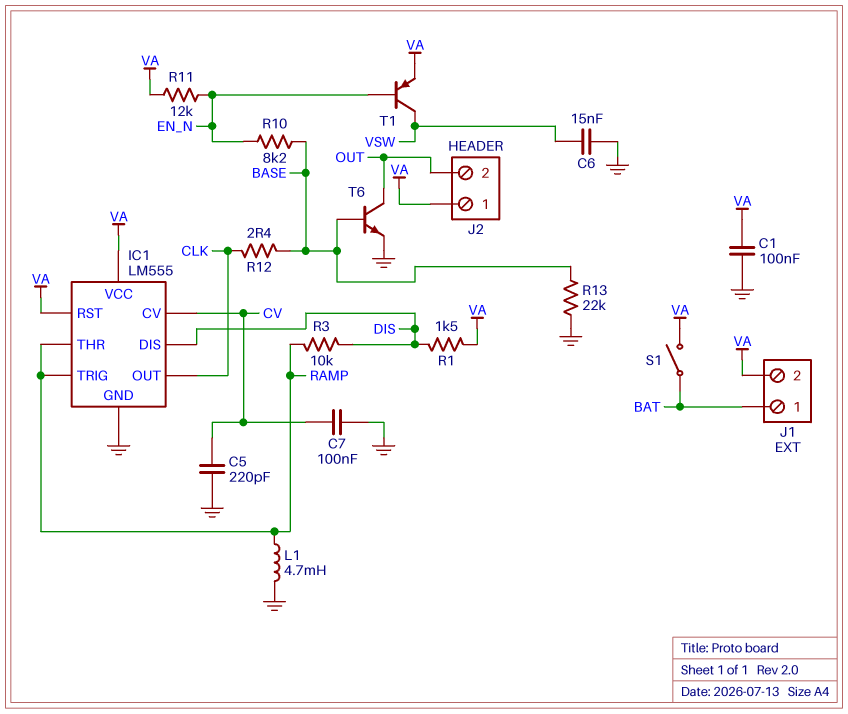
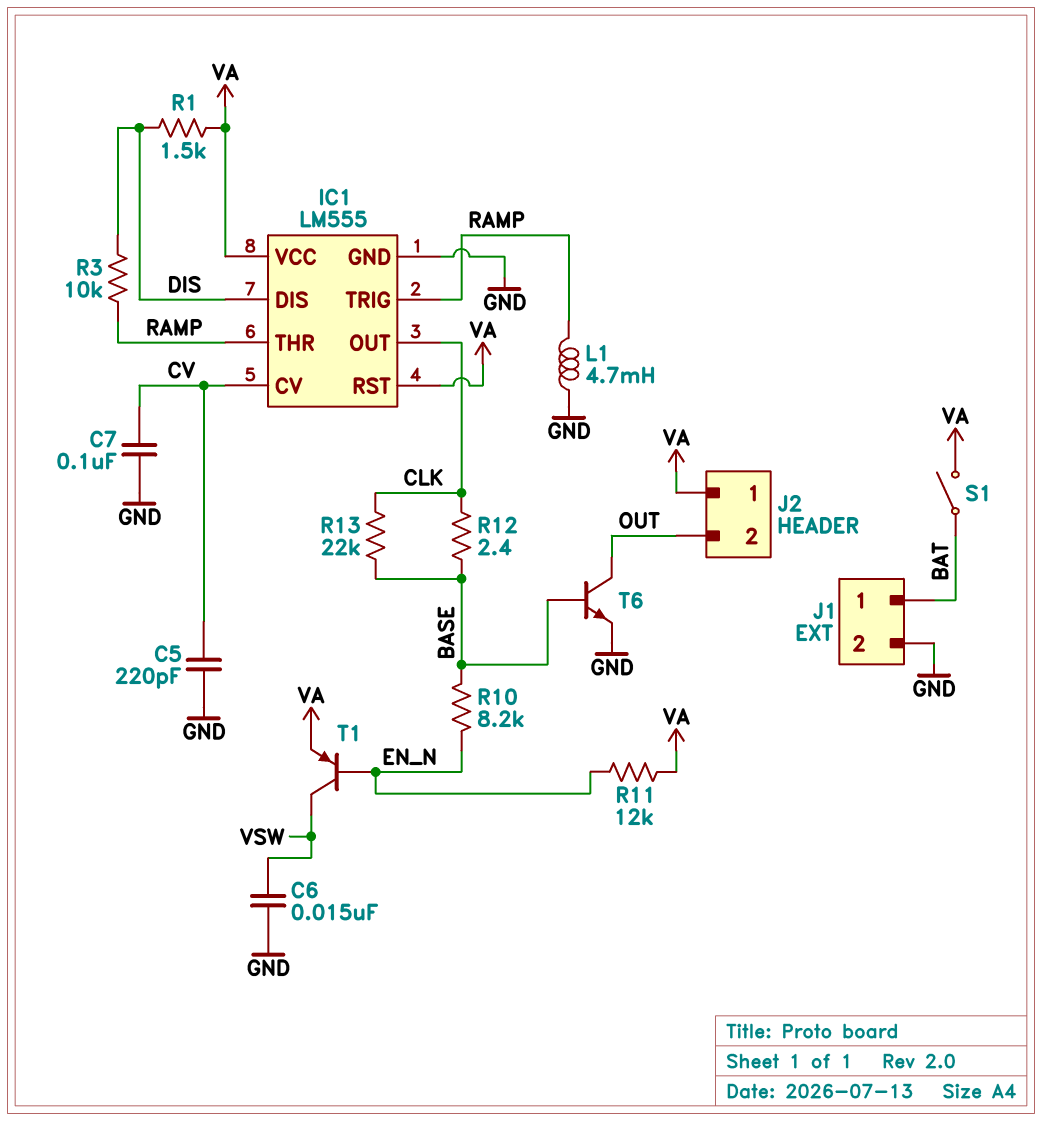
C1: 100nF (GND, VA) -> none
J1 pin 2: VA -> GND
R13: 22k (BASE, GND) -> 22k (BASE, CLK)

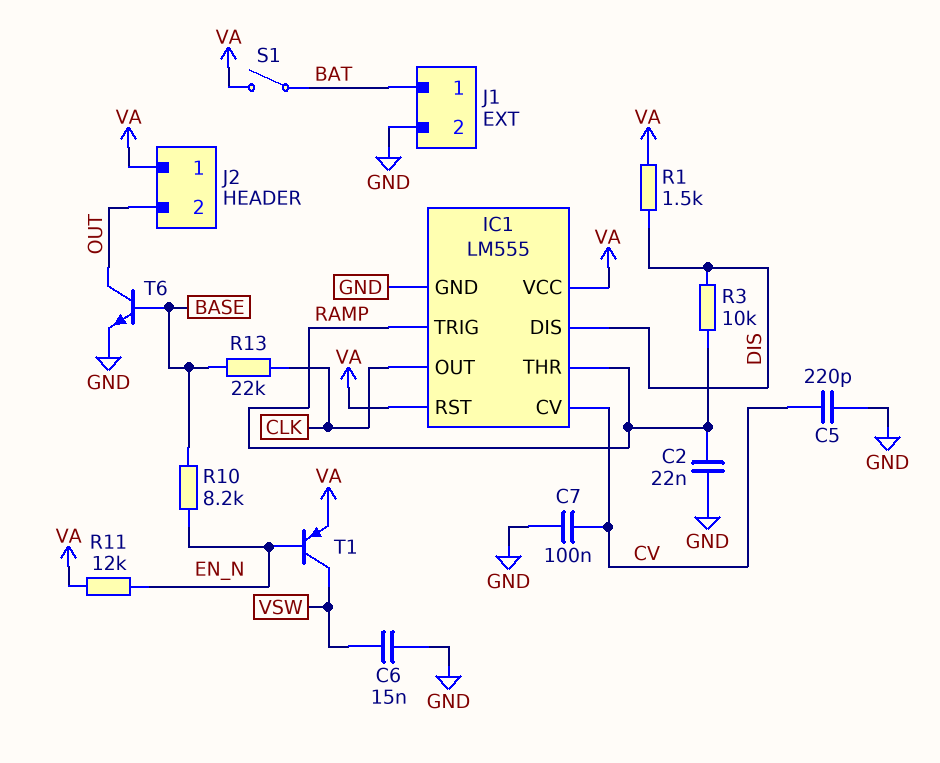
C2: none -> 22nF (GND, RAMP)
L1: 4.7mH (GND, RAMP) -> none
R12: 2.4 (BASE, CLK) -> none

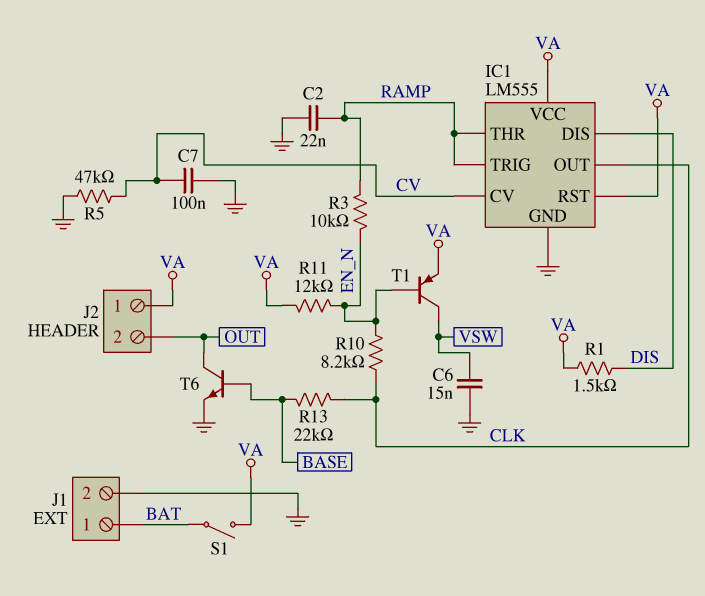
C5: 220pF (CV, GND) -> none
R3: 10k (DIS, RAMP) -> 10k (EN_N, RAMP)
R5: none -> 47k (CV, GND)
R10: 8.2k (BASE, EN_N) -> 8.2k (CLK, EN_N)

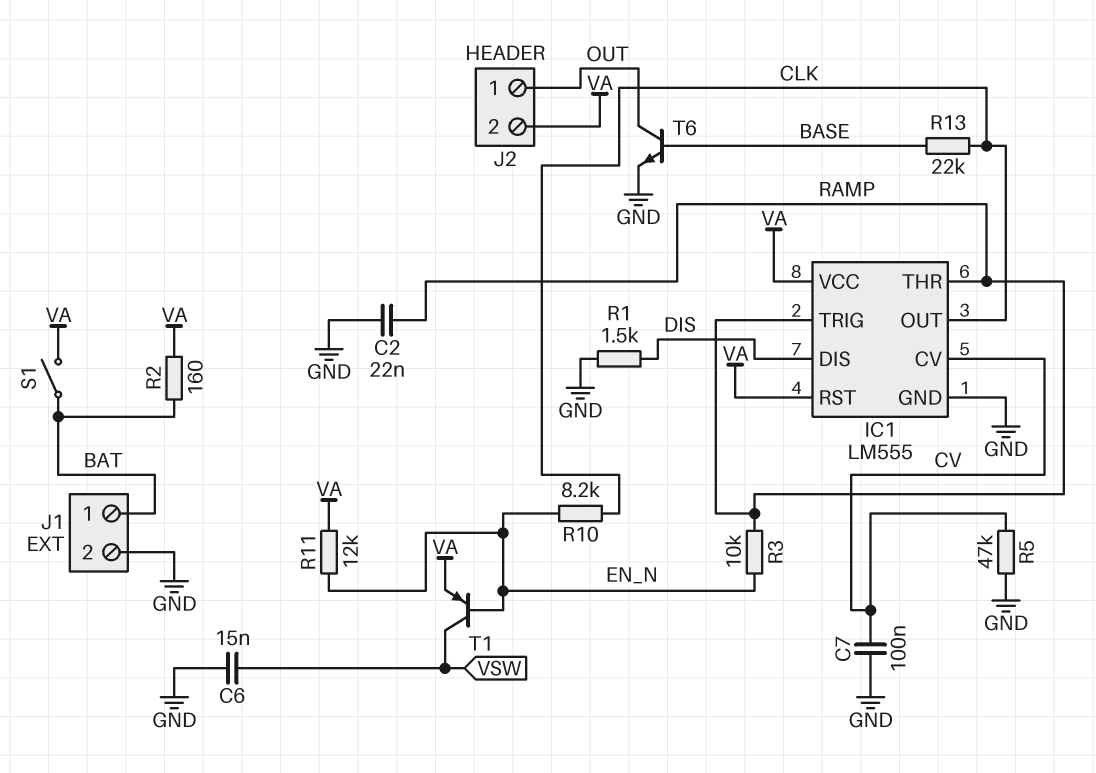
J2 pin 1: VA -> OUT
J2 pin 2: OUT -> VA
R1: 1.5k (DIS, VA) -> 1.5k (DIS, GND)
R2: none -> 160 (BAT, VA)

